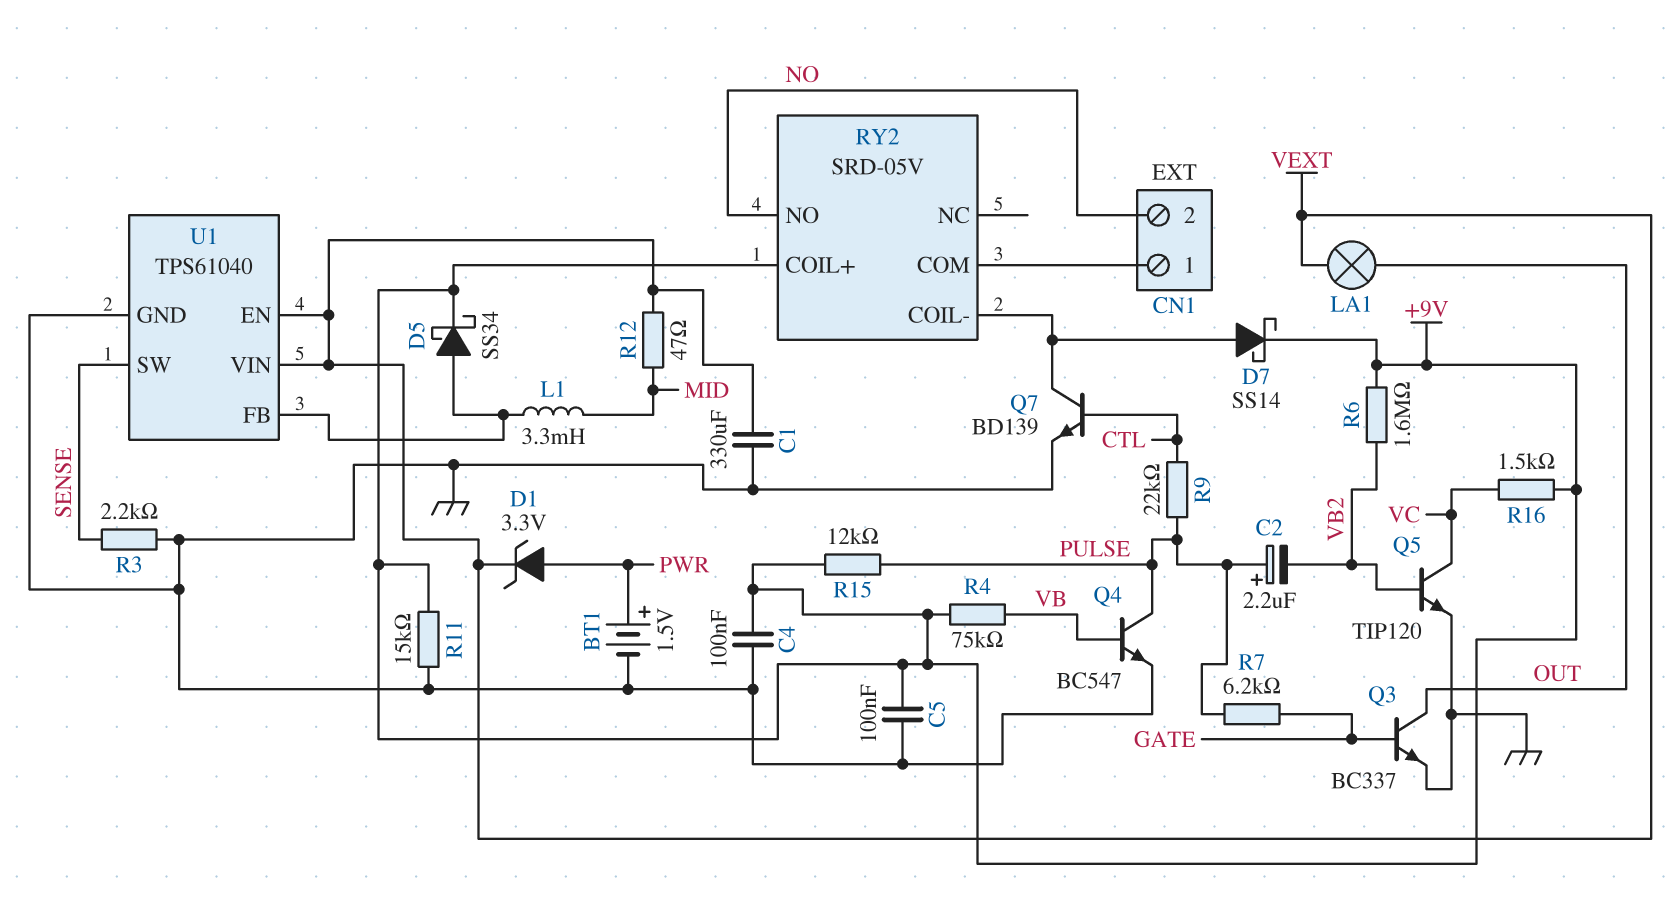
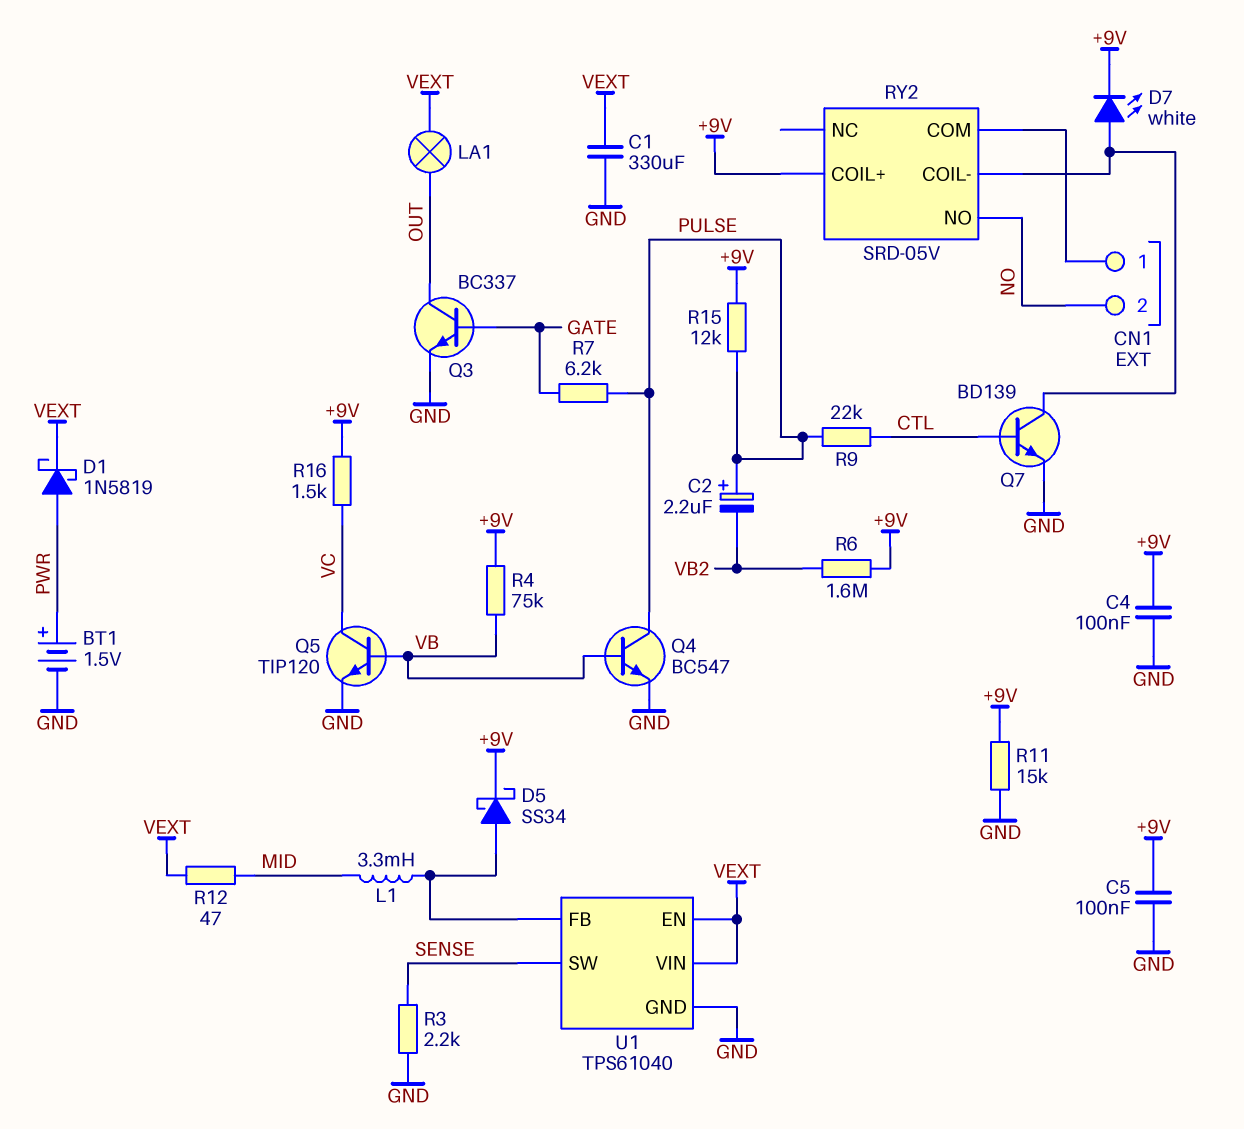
D1: zener 3.3V (A PWR, K VEXT) -> schottky 1N5819 (A PWR, K VEXT)
D7: schottky SS14 (A RY2/COIL-, K +9V) -> LED white (A RY2/COIL-, K +9V)
Q5: NPN TIP120 (B VB2, C VC, E GND) -> NPN TIP120 (B VB, C VC, E GND)

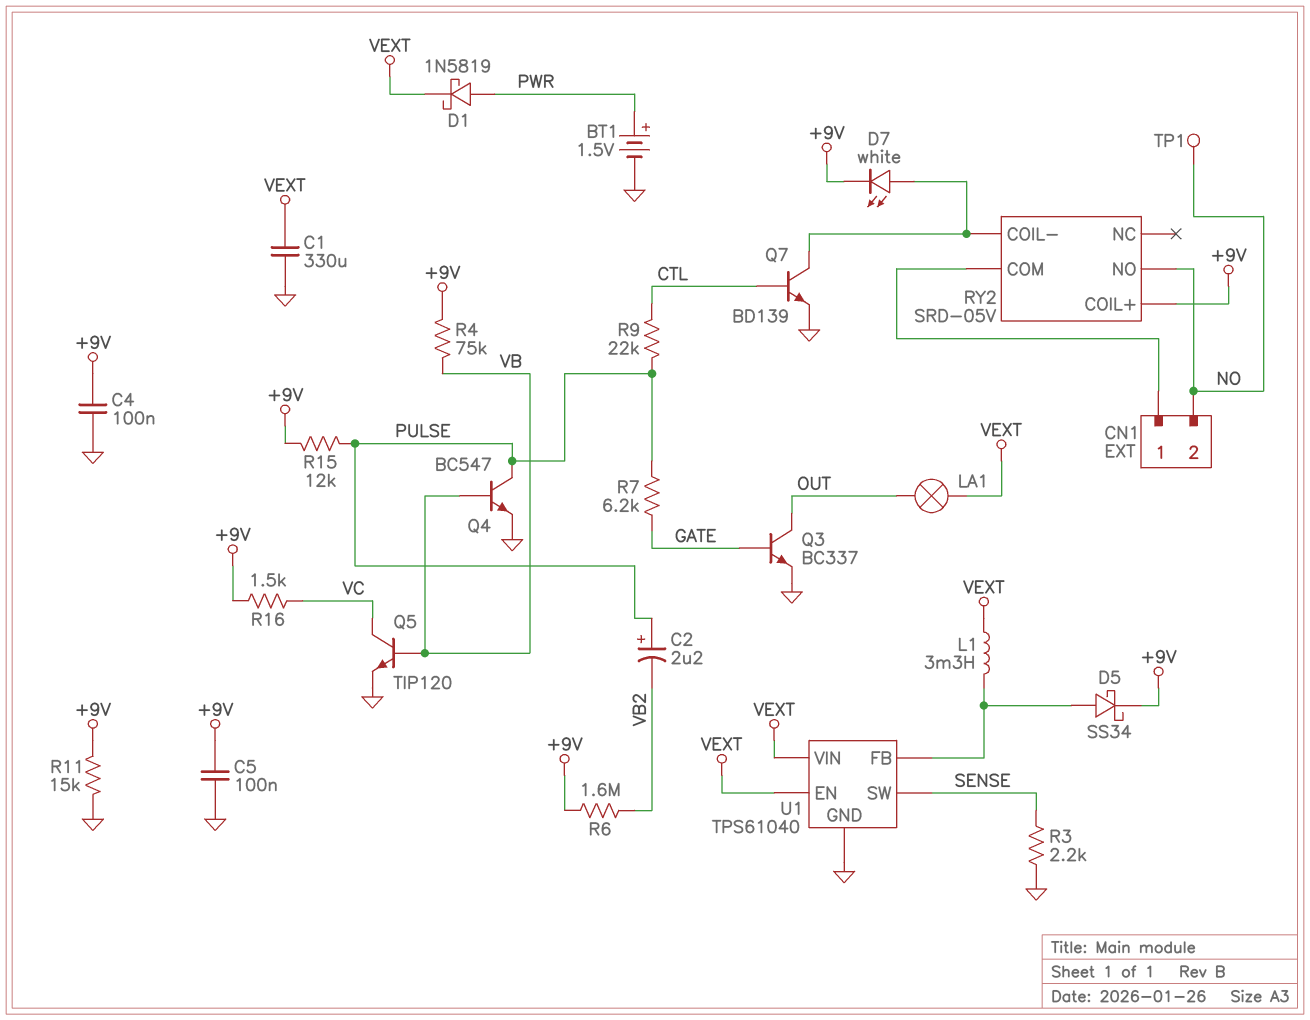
L1: 3.3mH (MID, U1/FB) -> 3.3mH (U1/FB, VEXT)
R12: 47 (MID, VEXT) -> none
TP1: none -> test point (NO)

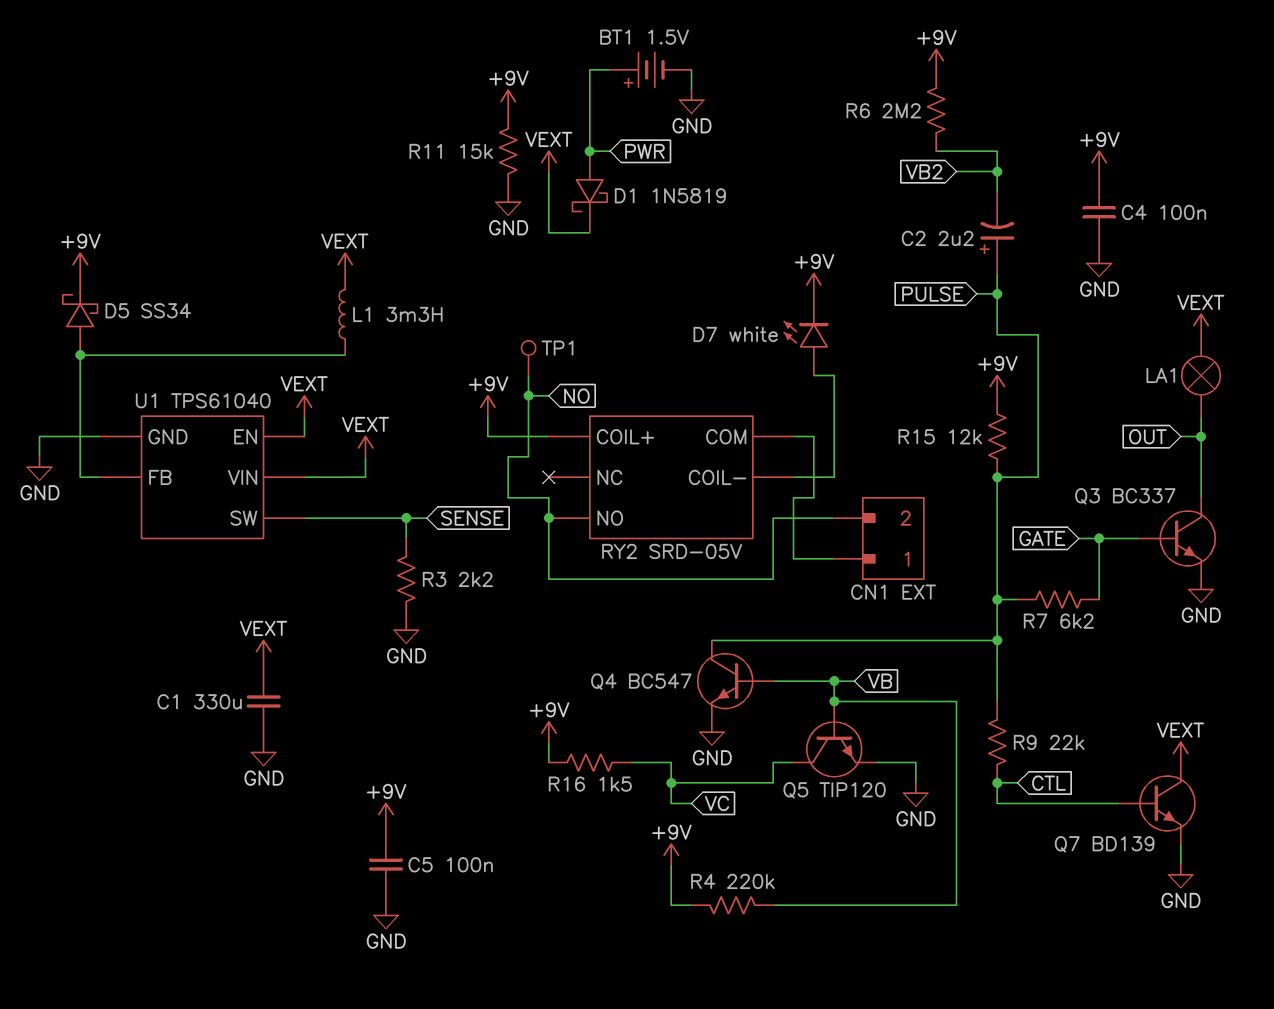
Q7: NPN BD139 (B CTL, C RY2/COIL-, E GND) -> NPN BD139 (B CTL, C VEXT, E GND)
R4: 75k (+9V, VB) -> 220k (+9V, VB)
R6: 1.6M (+9V, VB2) -> 2.2M (+9V, VB2)

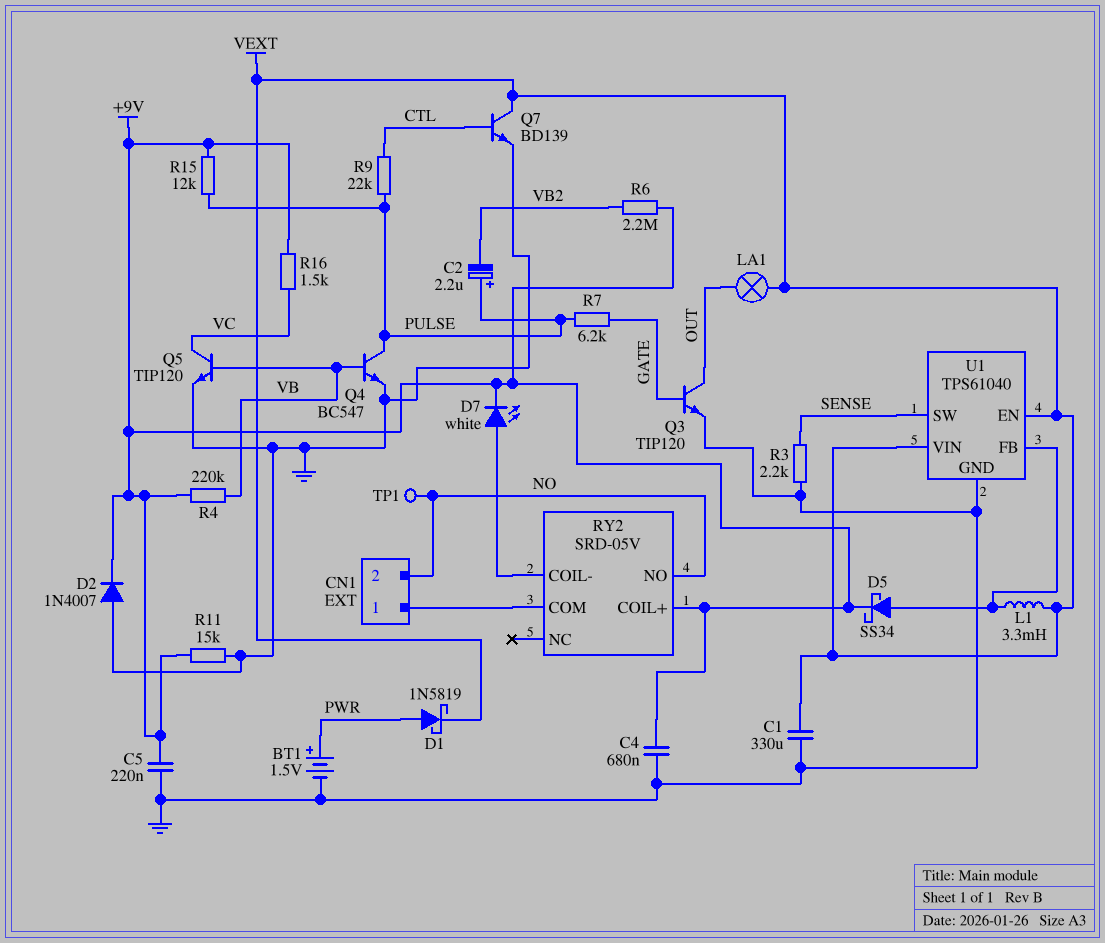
C4: 100nF (+9V, GND) -> 680nF (+9V, GND)
C5: 100nF (+9V, GND) -> 220nF (+9V, GND)
D2: none -> diode 1N4007 (A GND, K +9V)
Q3: NPN BC337 (B GATE, C OUT, E GND) -> NPN TIP120 (B GATE, C OUT, E GND)

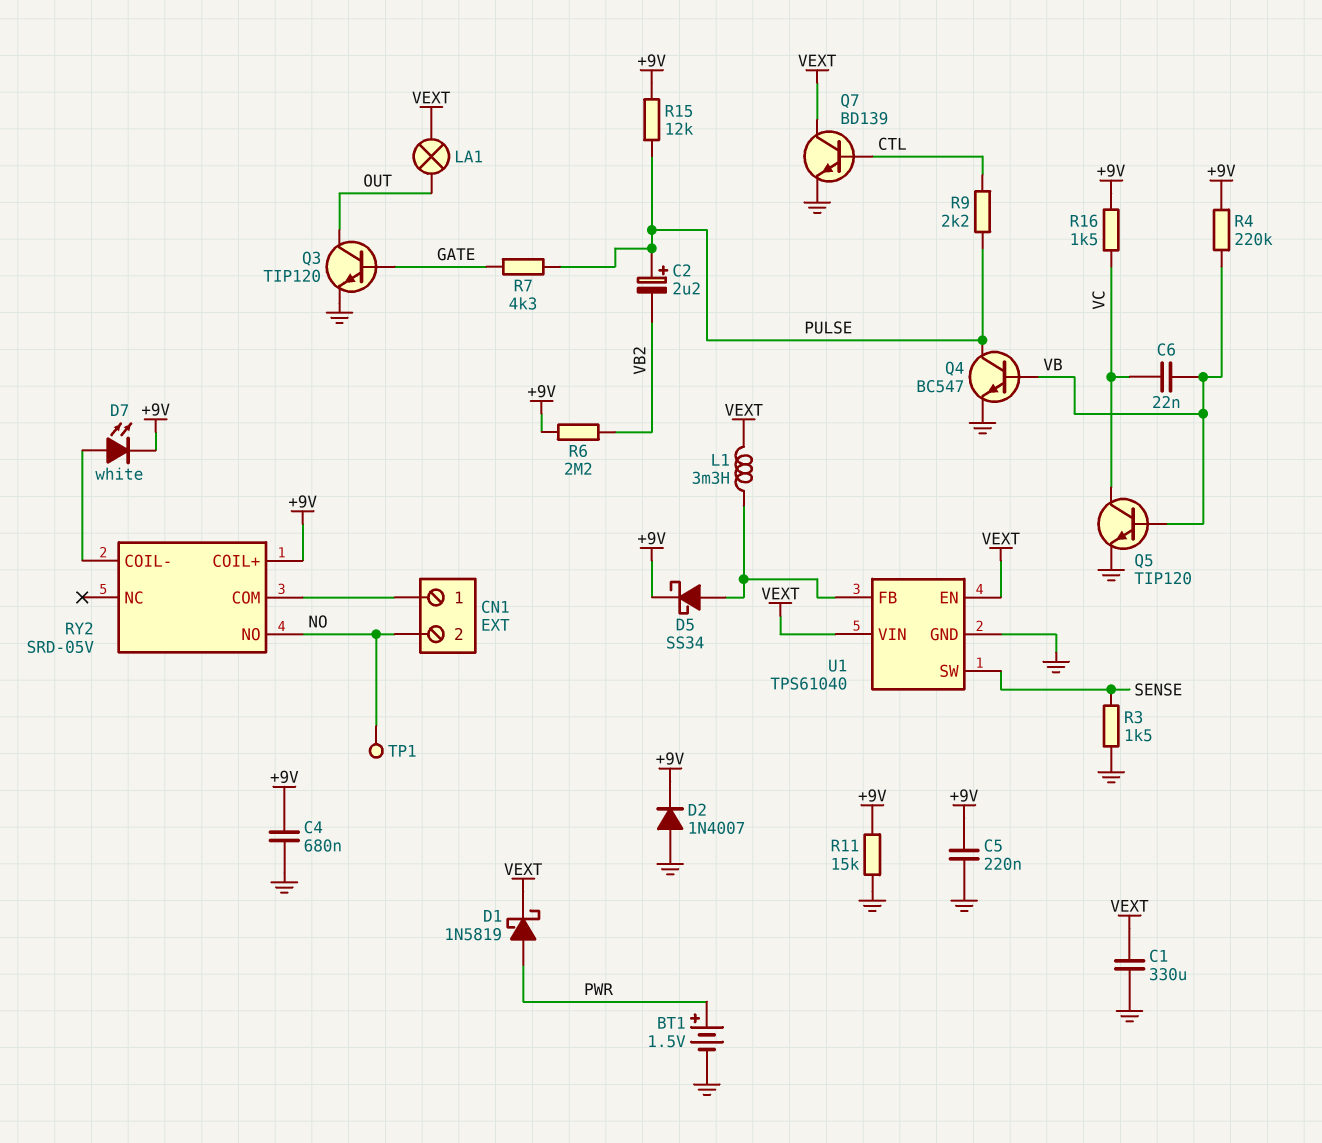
C6: none -> 22nF (VB, VC)
R3: 2.2k (GND, SENSE) -> 1.5k (GND, SENSE)
R7: 6.2k (GATE, PULSE) -> 4.3k (GATE, PULSE)
R9: 22k (CTL, PULSE) -> 2.2k (CTL, PULSE)

